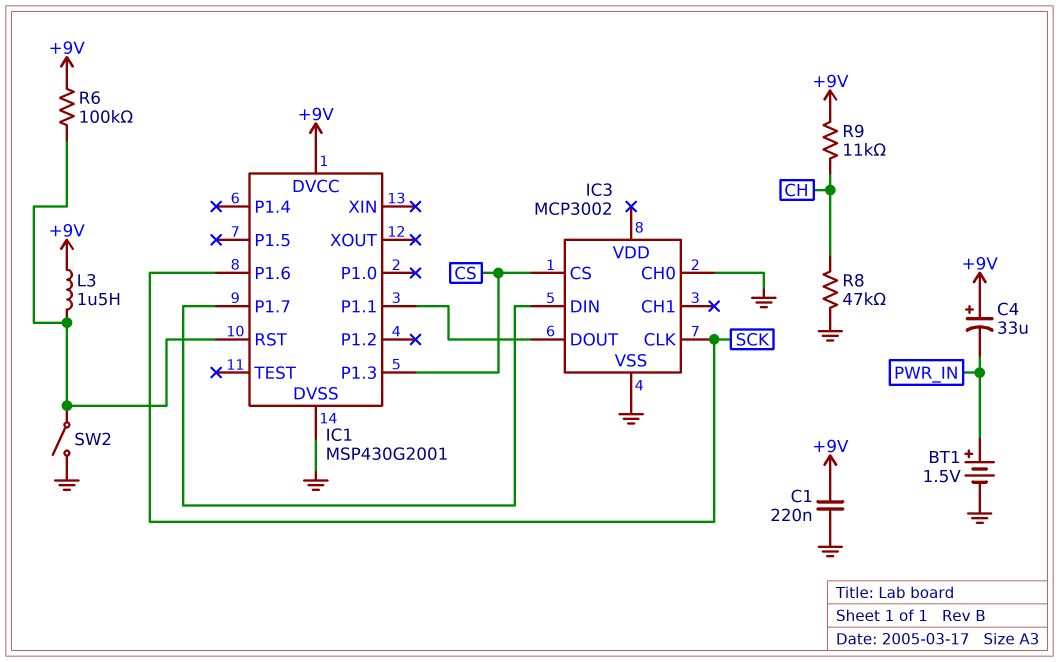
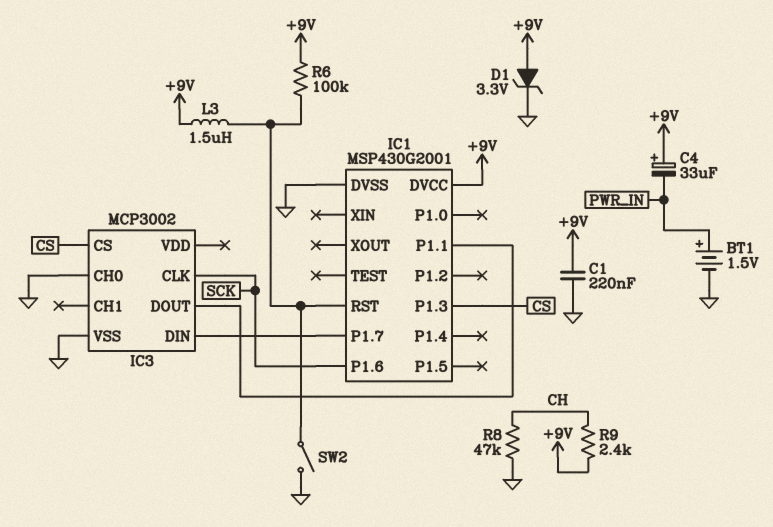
D1: none -> zener 3.3V (A +9V, K GND)
R9: 11k (+9V, CH) -> 2.4k (+9V, CH)

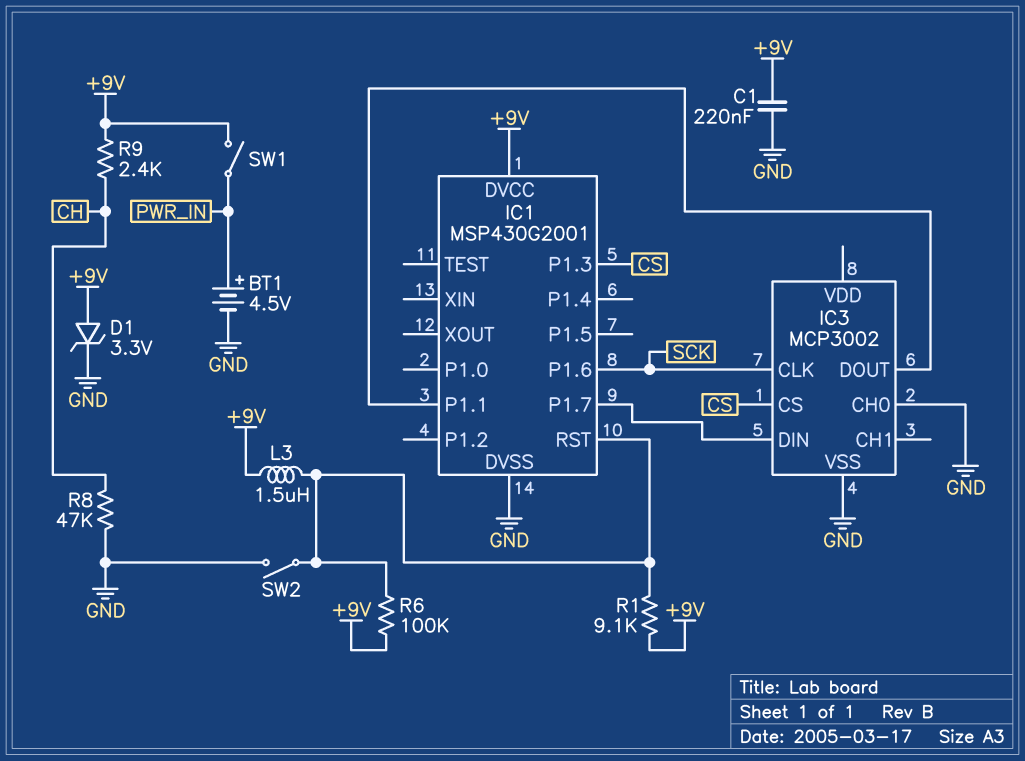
BT1: 1.5V (plus PWR_IN, minus GND) -> 4.5V (plus PWR_IN, minus GND)
C4: 33uF (plus +9V, minus PWR_IN) -> none
R1: none -> 9.1k (+9V, IC1/RST)
SW1: none -> switch (+9V, PWR_IN)

